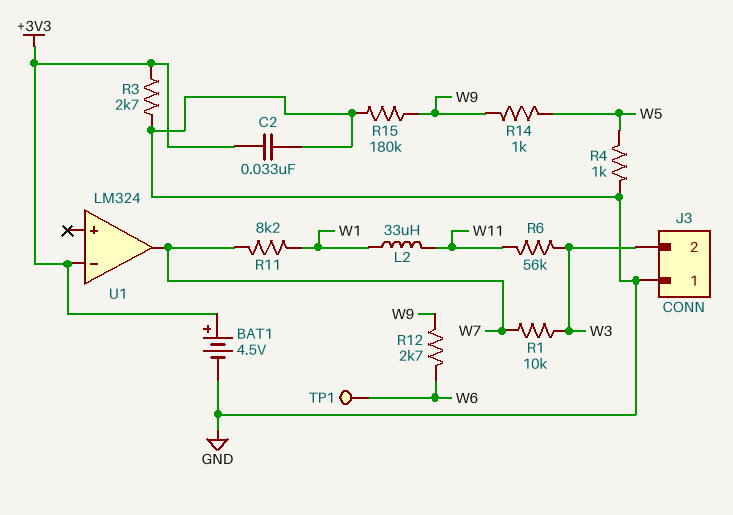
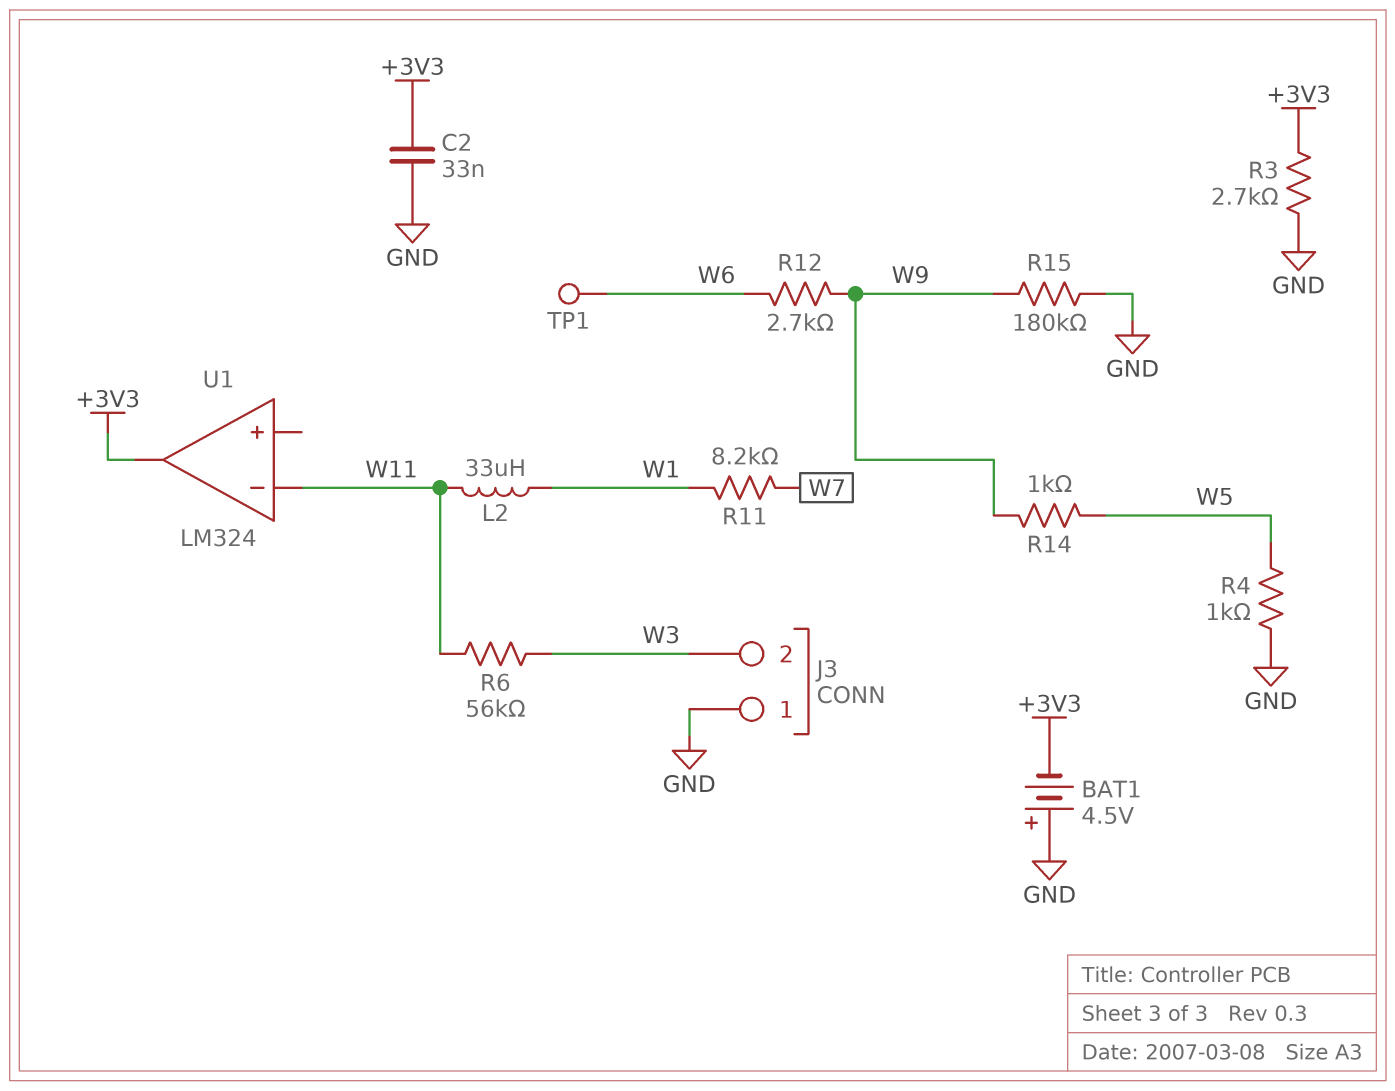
BAT1: 4.5V (plus +3V3, minus GND) -> 4.5V (plus GND, minus +3V3)
R1: 10k (W3, W7) -> none
U1 pin in-: +3V3 -> W11
U1 pin out: W7 -> +3V3

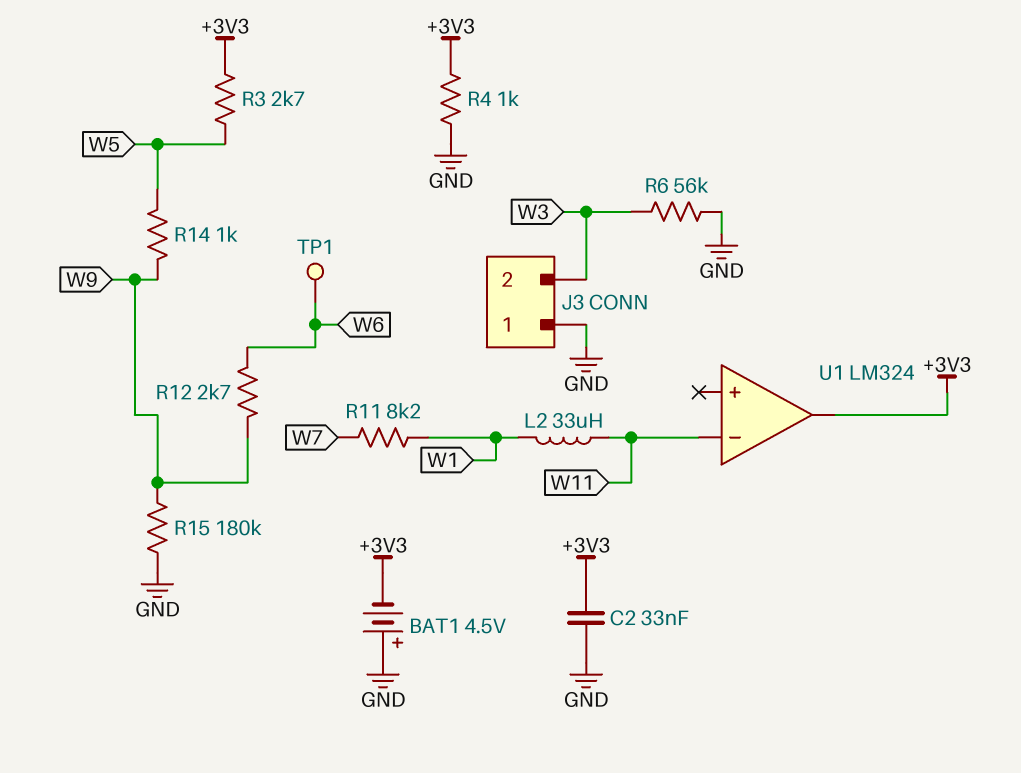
R3: 2.7k (+3V3, GND) -> 2.7k (+3V3, W5)
R4: 1k (GND, W5) -> 1k (+3V3, GND)
R6: 56k (W3, W11) -> 56k (GND, W3)

